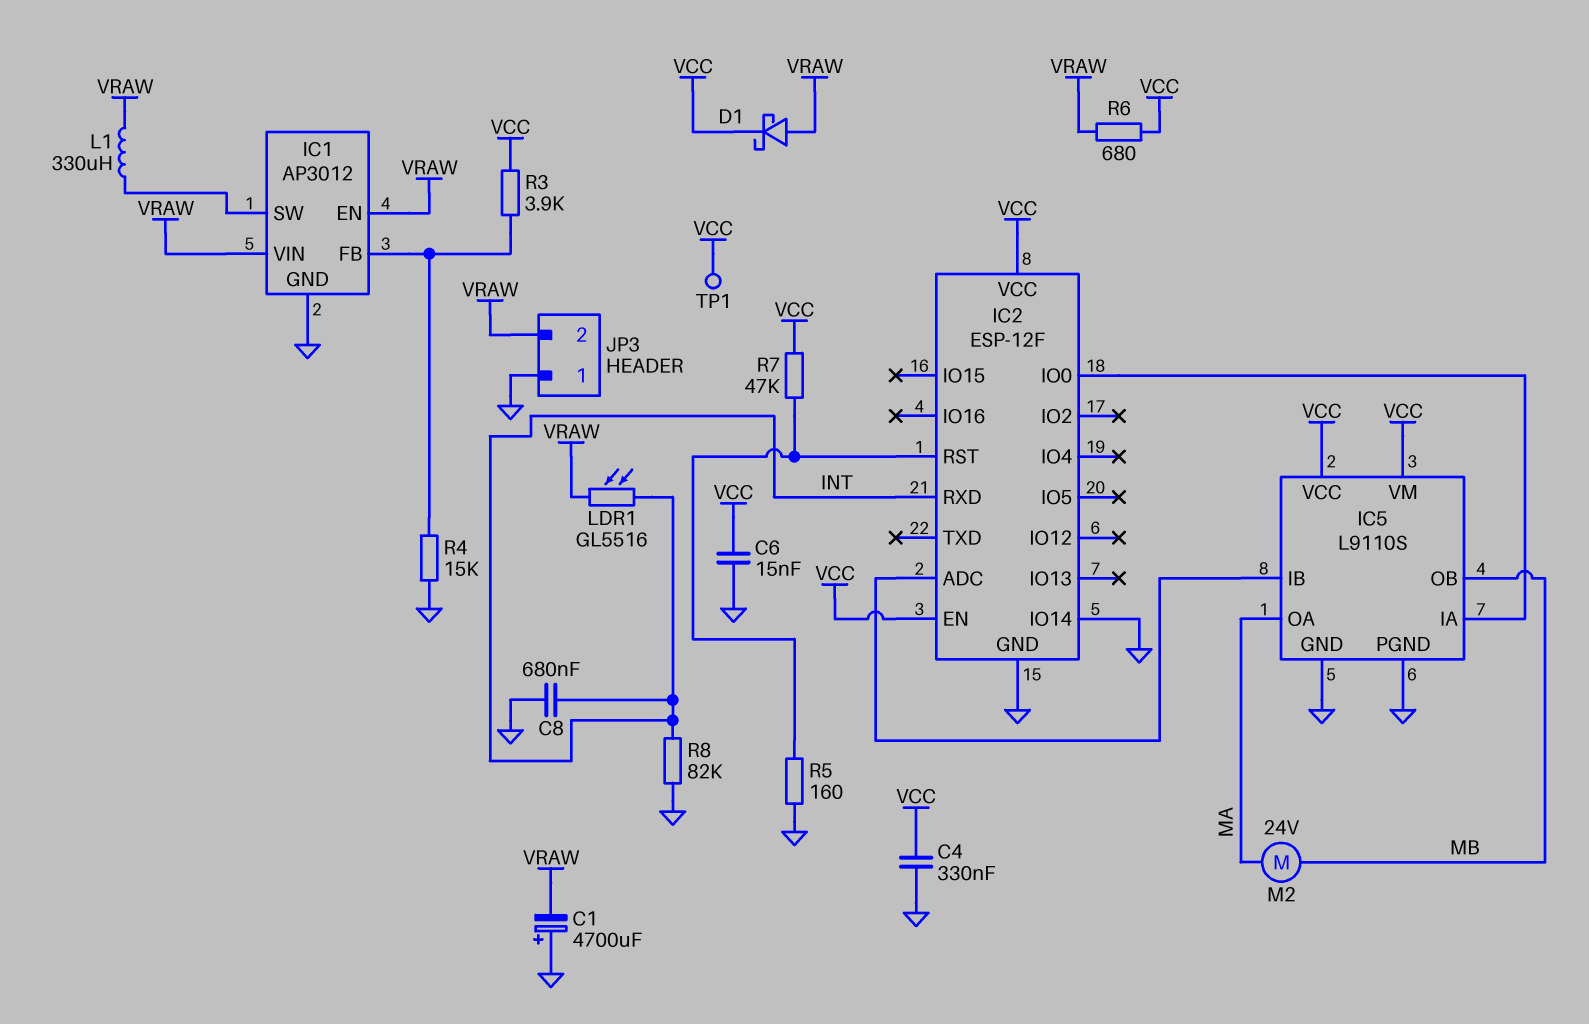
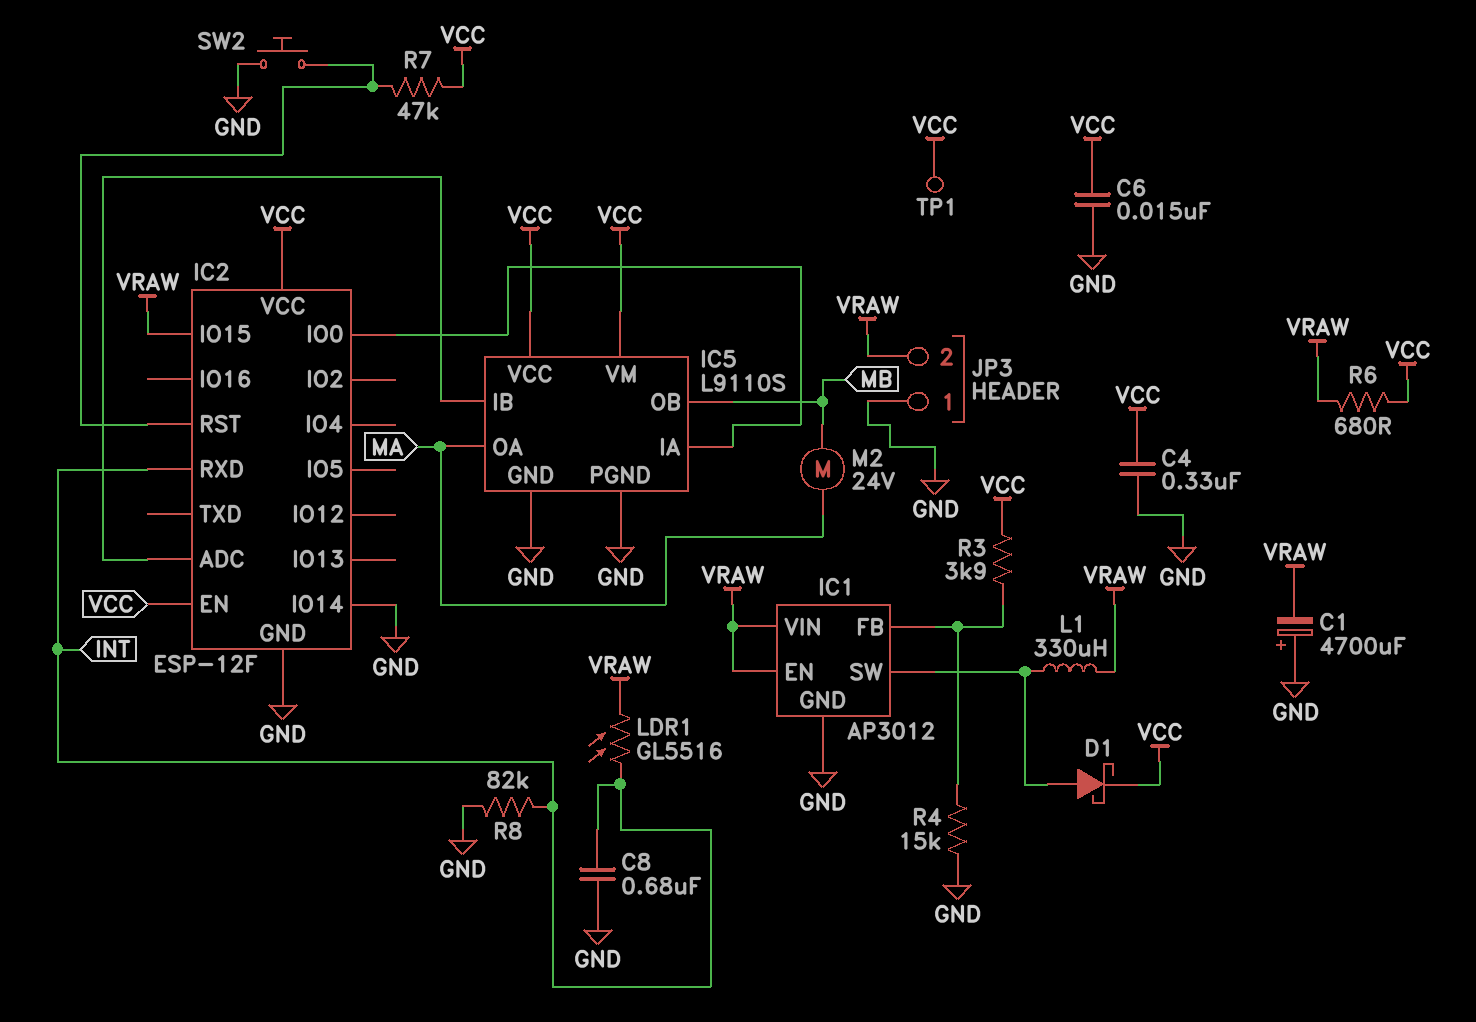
D1: schottky (A VRAW, K VCC) -> schottky (A IC1/SW, K VCC)
IC2 pin IO15: none -> VRAW
R5: 160 (GND, IC2/RST) -> none
SW2: none -> button (GND, IC2/RST)

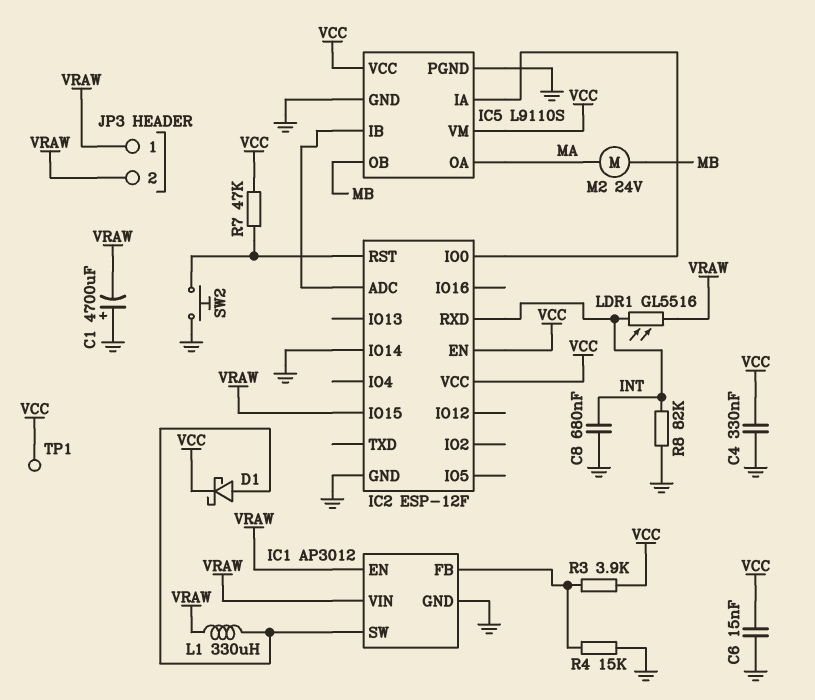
JP3 pin 1: GND -> VRAW
R6: 680 (VCC, VRAW) -> none

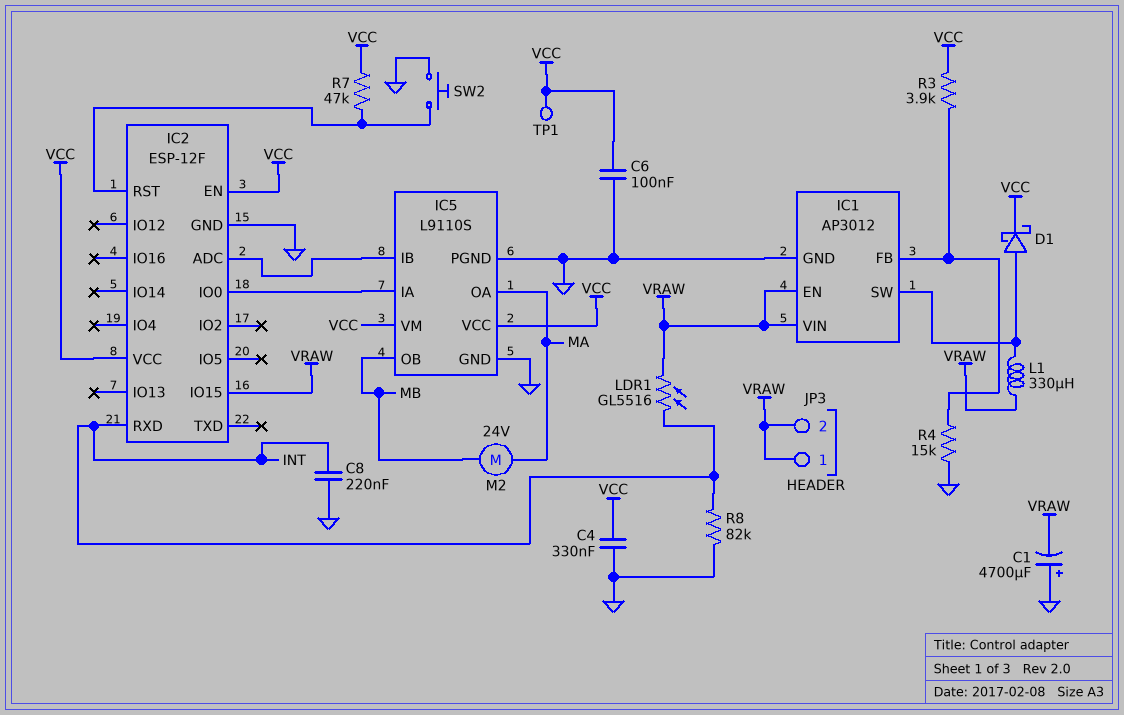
C6: 15nF (GND, VCC) -> 100nF (GND, VCC)
C8: 680nF (GND, INT) -> 220nF (GND, INT)
IC2 pin IO14: GND -> none

